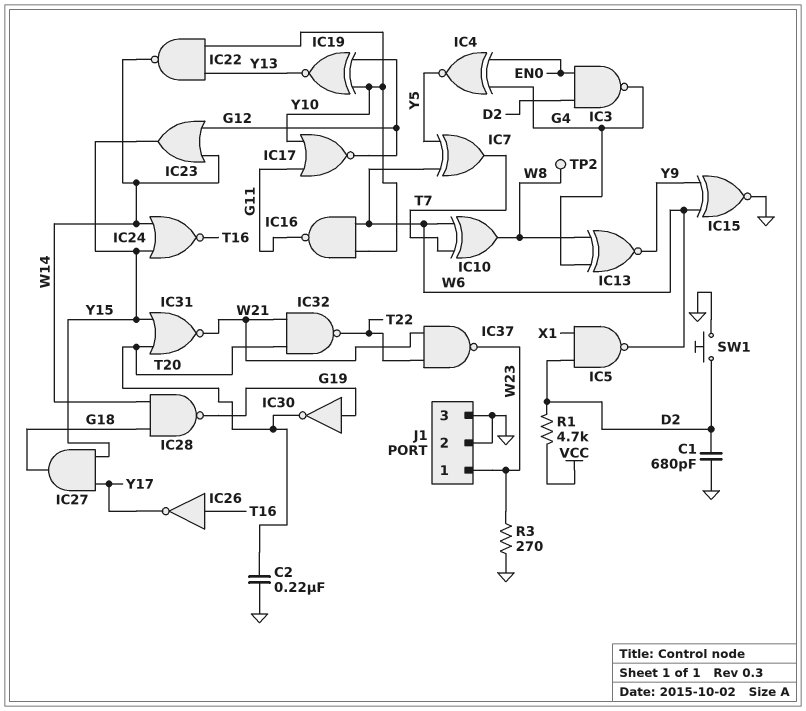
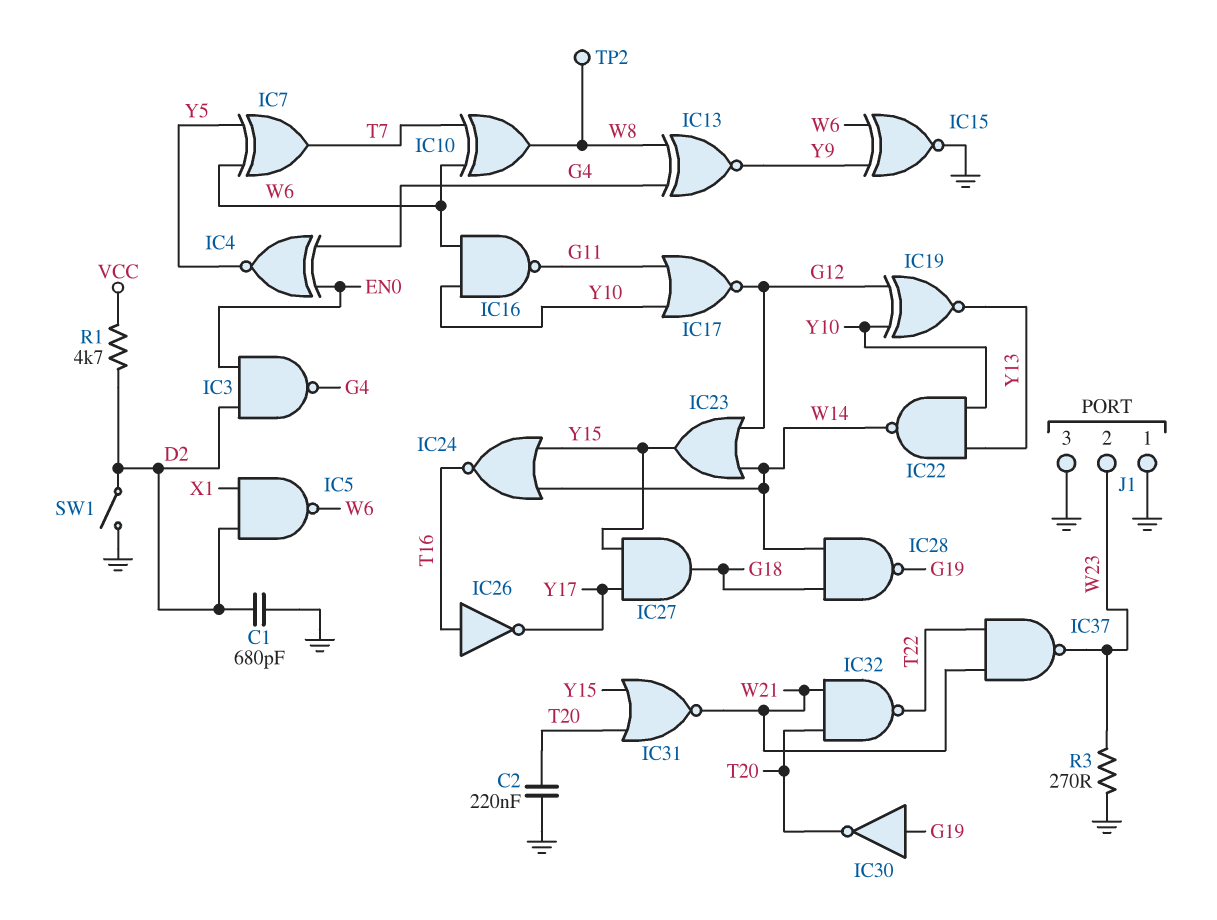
J1 pin 1: W23 -> GND
J1 pin 2: GND -> W23
SW1: button (D2, GND) -> switch (D2, GND)

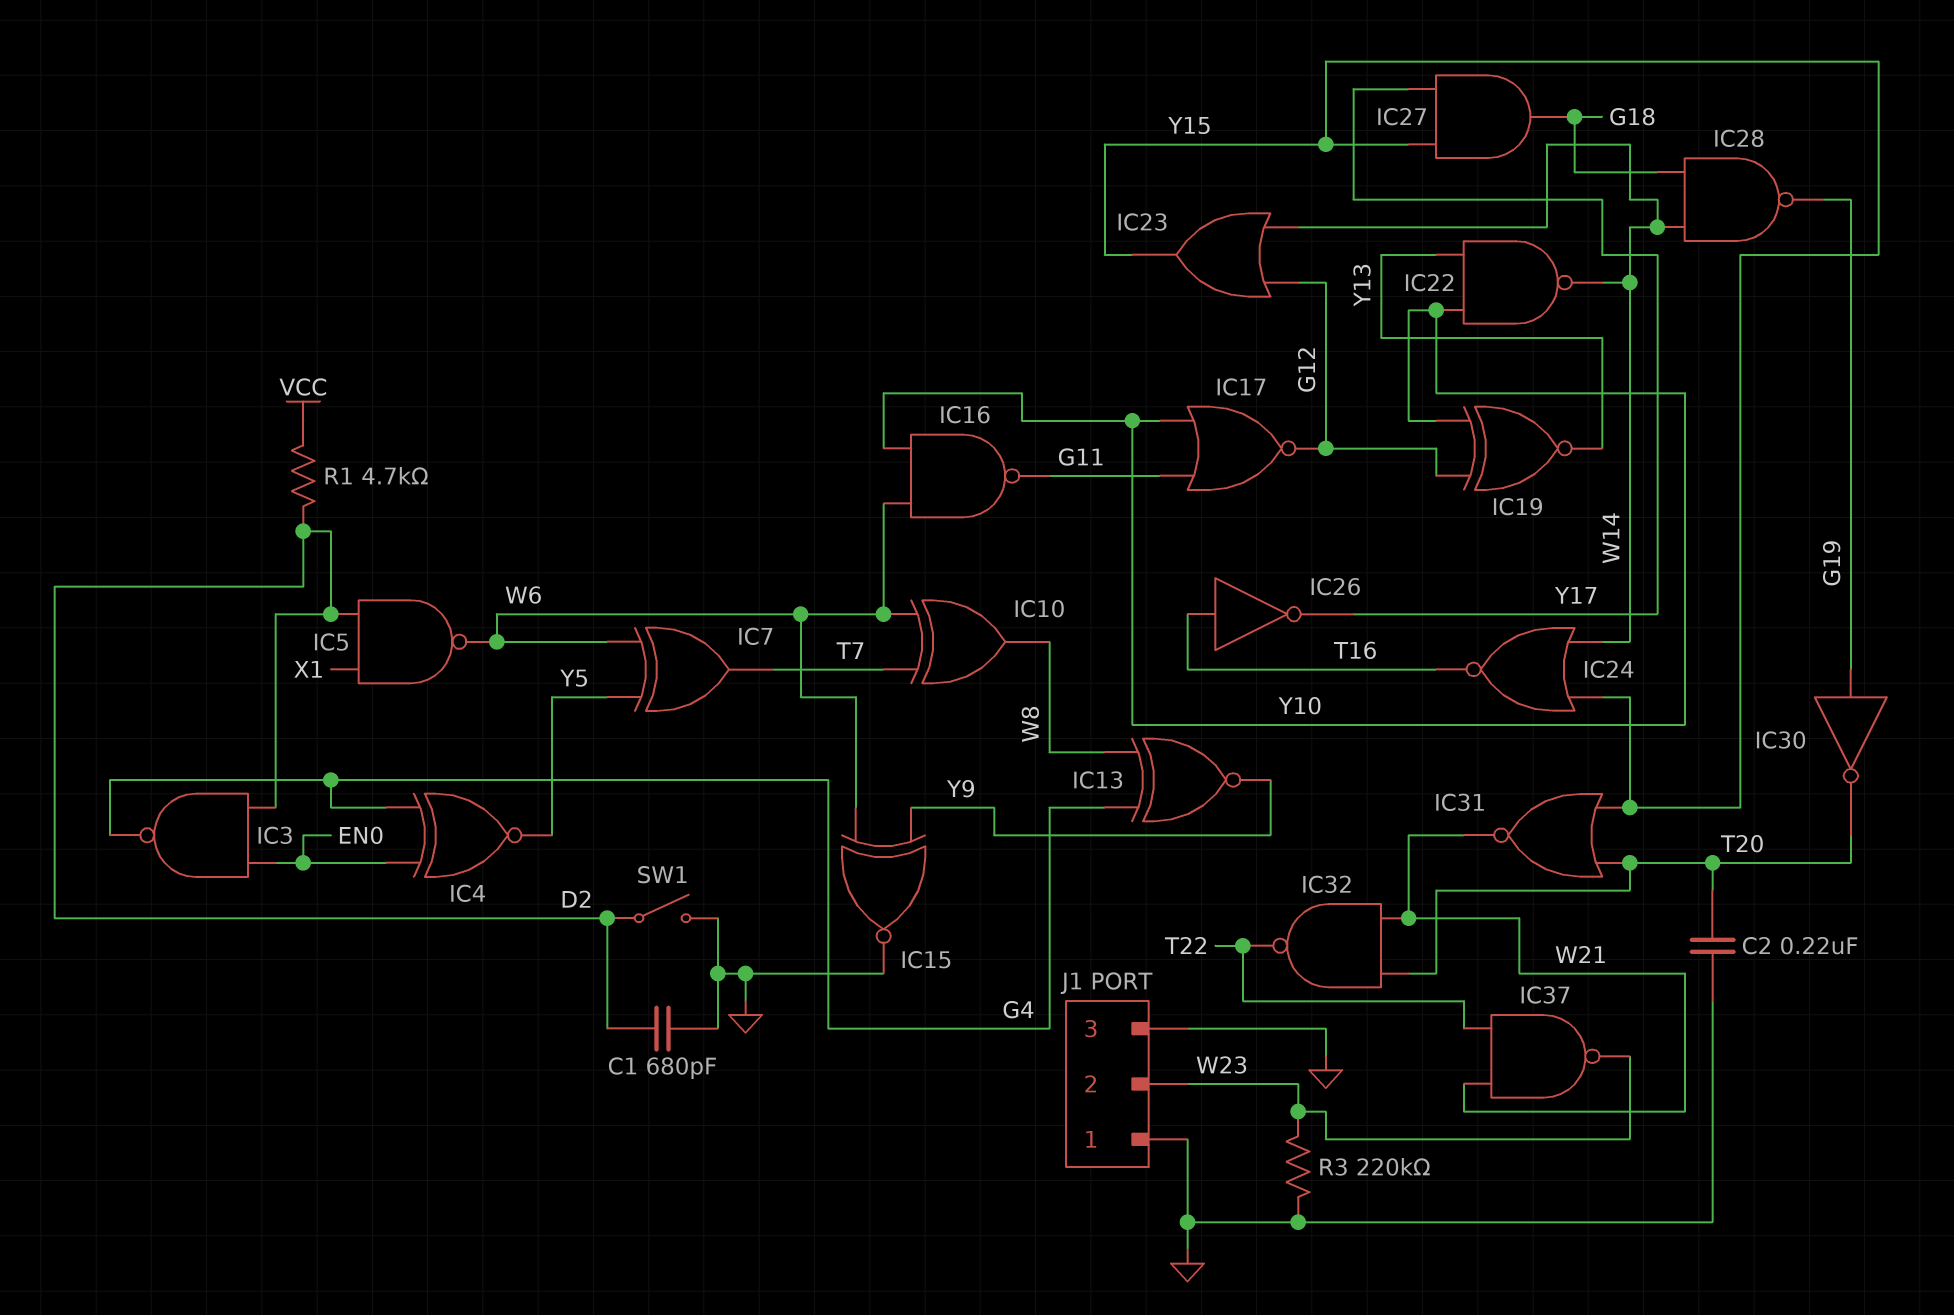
R3: 270 (GND, W23) -> 220k (GND, W23)
TP2: test point (W8) -> none

